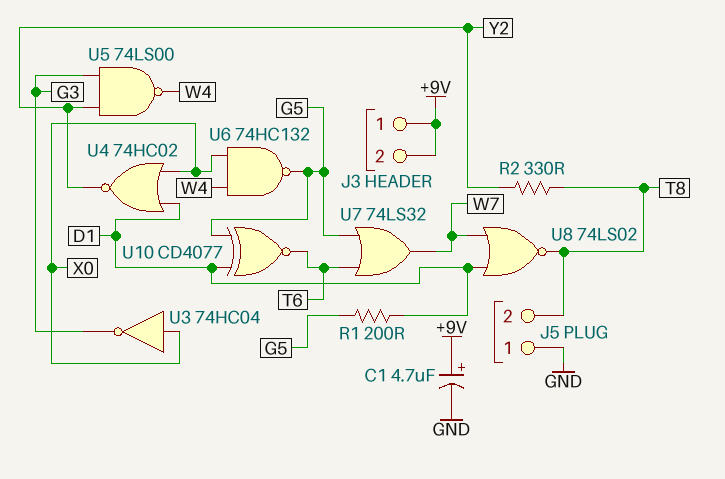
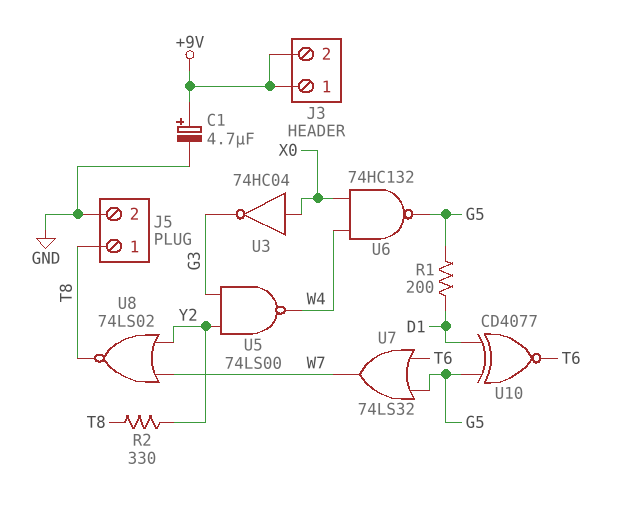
J5 pin 1: GND -> T8
J5 pin 2: T8 -> GND
U4: NOR 74HC02 (in D1, in X0, out Y2) -> none
U8: NOR 74LS02 (in D1, in W7, out T8) -> NOR 74LS02 (in W7, in Y2, out T8)

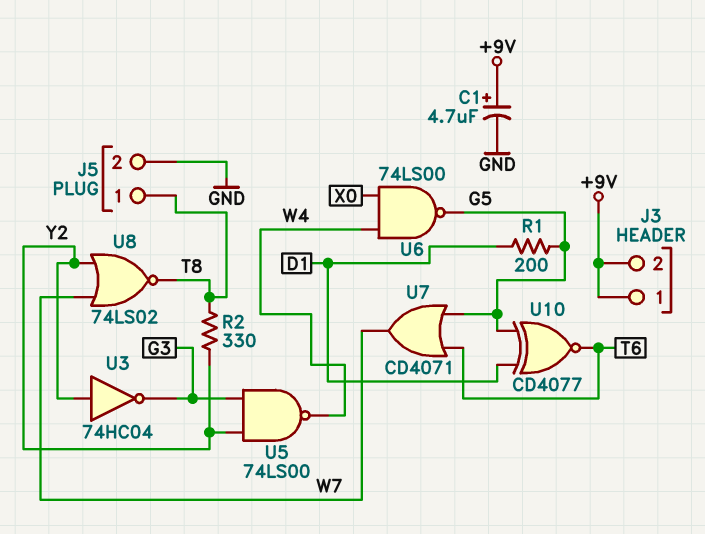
U3: NOT 74HC04 (in X0, out G3) -> NOT 74HC04 (in Y2, out G3)
U6: NAND 74HC132 (in W4, in X0, out G5) -> NAND 74LS00 (in W4, in X0, out G5)
U7: OR 74LS32 (in G5, in T6, out W7) -> OR CD4071 (in G5, in T6, out W7)

